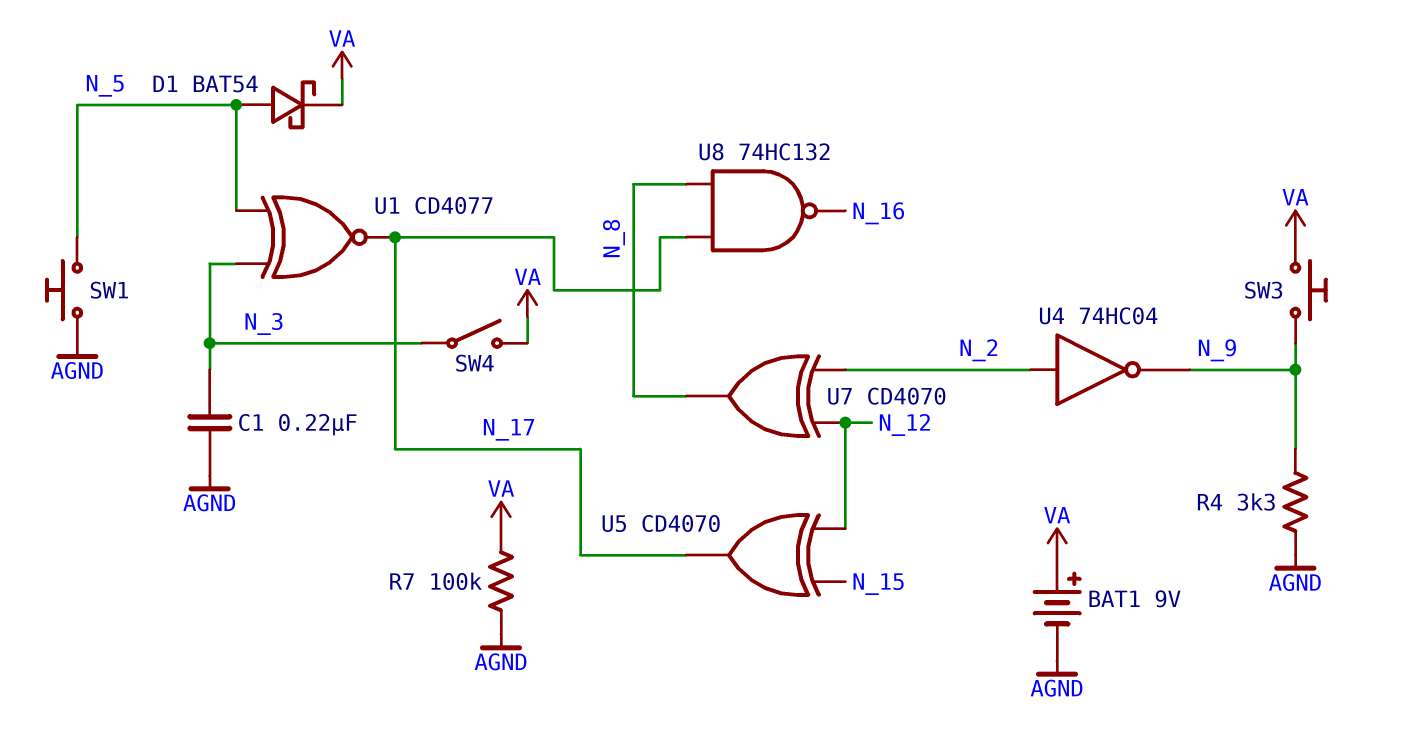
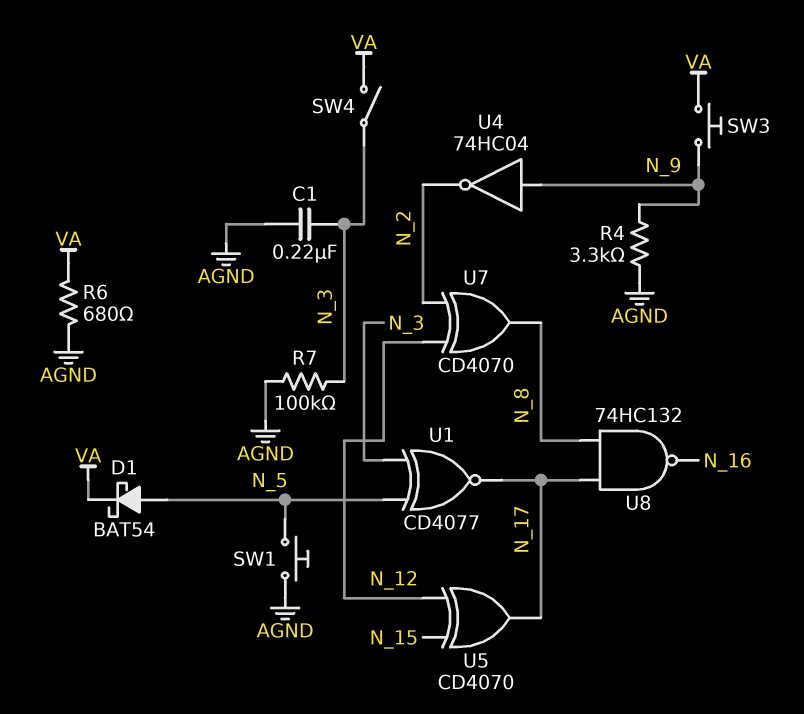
BAT1: 9V (plus VA, minus AGND) -> none
R6: none -> 680 (AGND, VA)
R7: 100k (AGND, VA) -> 100k (AGND, N_3)
U4: NOT 74HC04 (in N_2, out N_9) -> NOT 74HC04 (in N_9, out N_2)

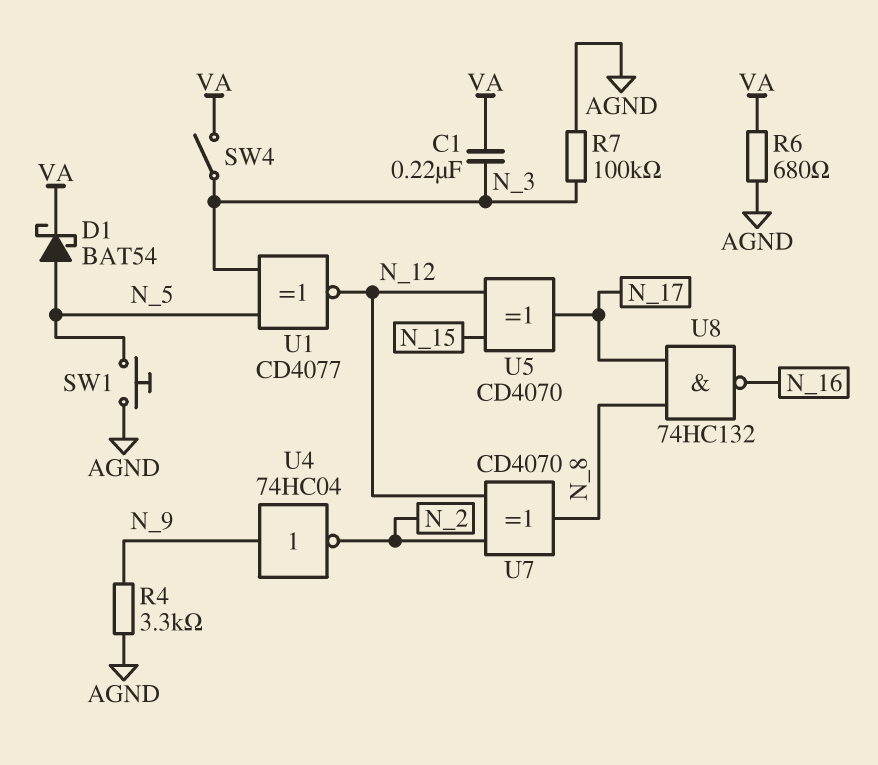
C1: 220nF (AGND, N_3) -> 220nF (N_3, VA)
SW3: button (N_9, VA) -> none
U1: XNOR CD4077 (in N_3, in N_5, out N_17) -> XNOR CD4077 (in N_3, in N_5, out N_12)

